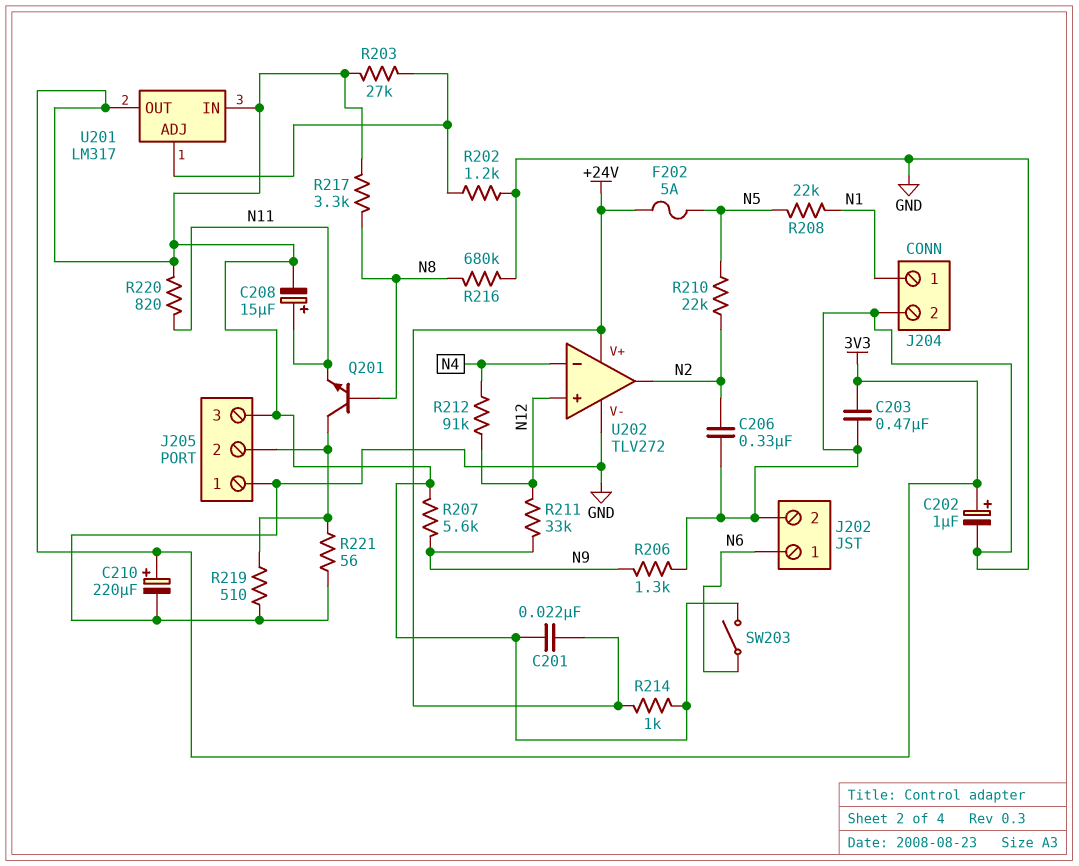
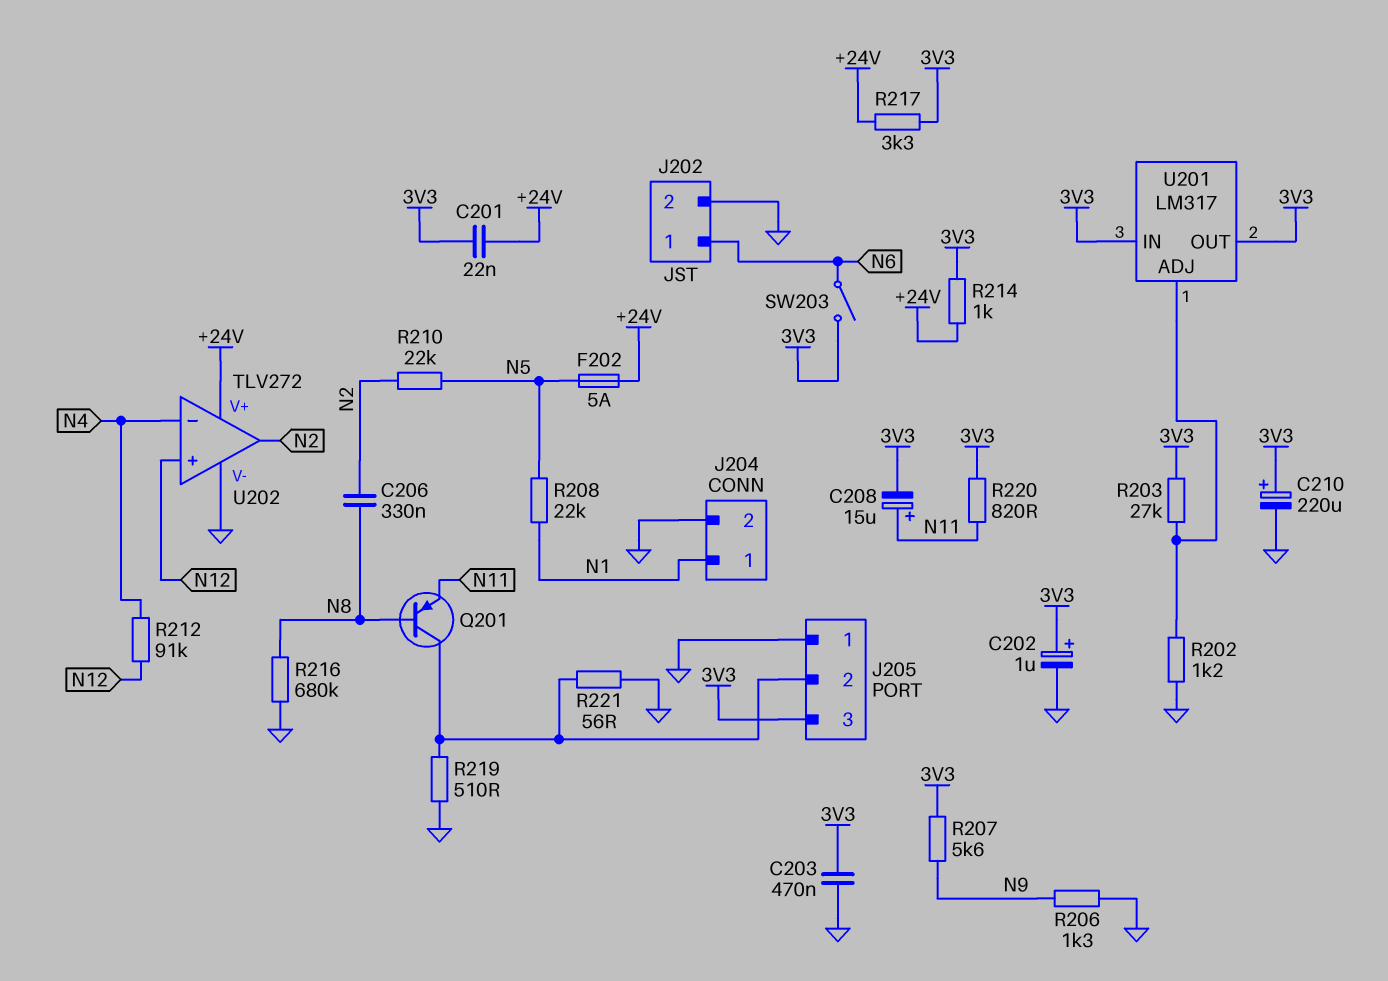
C206: 330nF (GND, N2) -> 330nF (N2, N8)
Q201: NPN (B N8, C J205/2, E N11) -> PNP (B N8, C J205/2, E N11)
R211: 33k (N9, N12) -> none
R217: 3.3k (3V3, N8) -> 3.3k (+24V, 3V3)

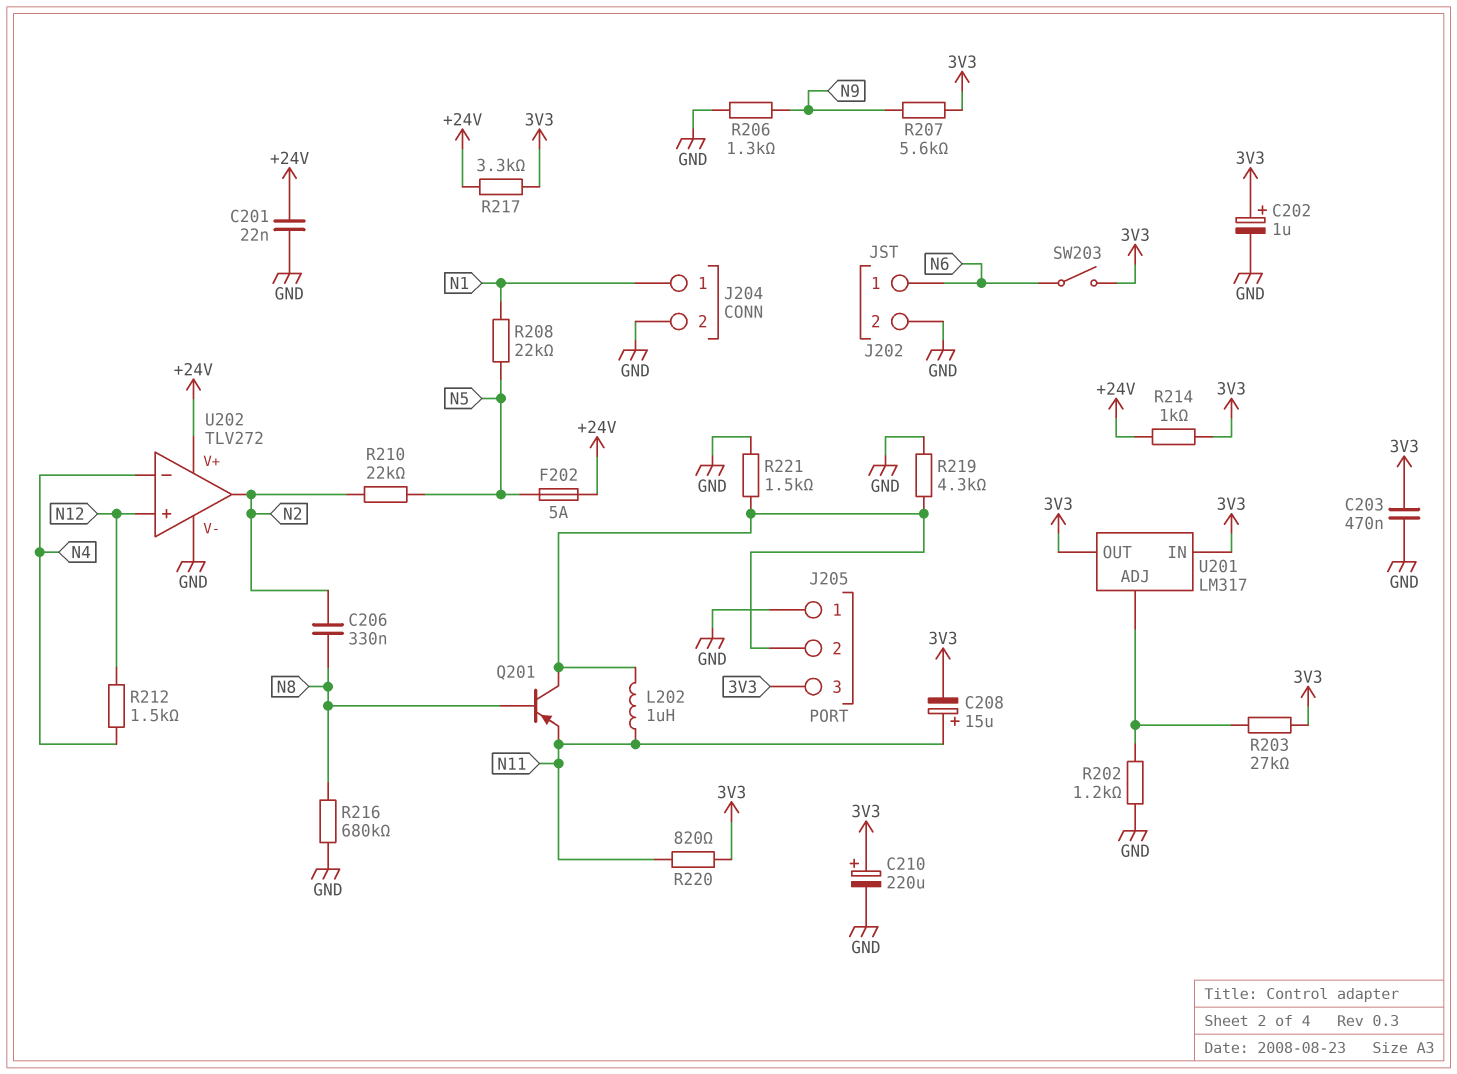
C201: 22nF (+24V, 3V3) -> 22nF (+24V, GND)
L202: none -> 1uH (J205/2, N11)
R212: 91k (N4, N12) -> 1.5k (N4, N12)
R219: 510 (GND, J205/2) -> 4.3k (GND, J205/2)
R221: 56 (GND, J205/2) -> 1.5k (GND, J205/2)

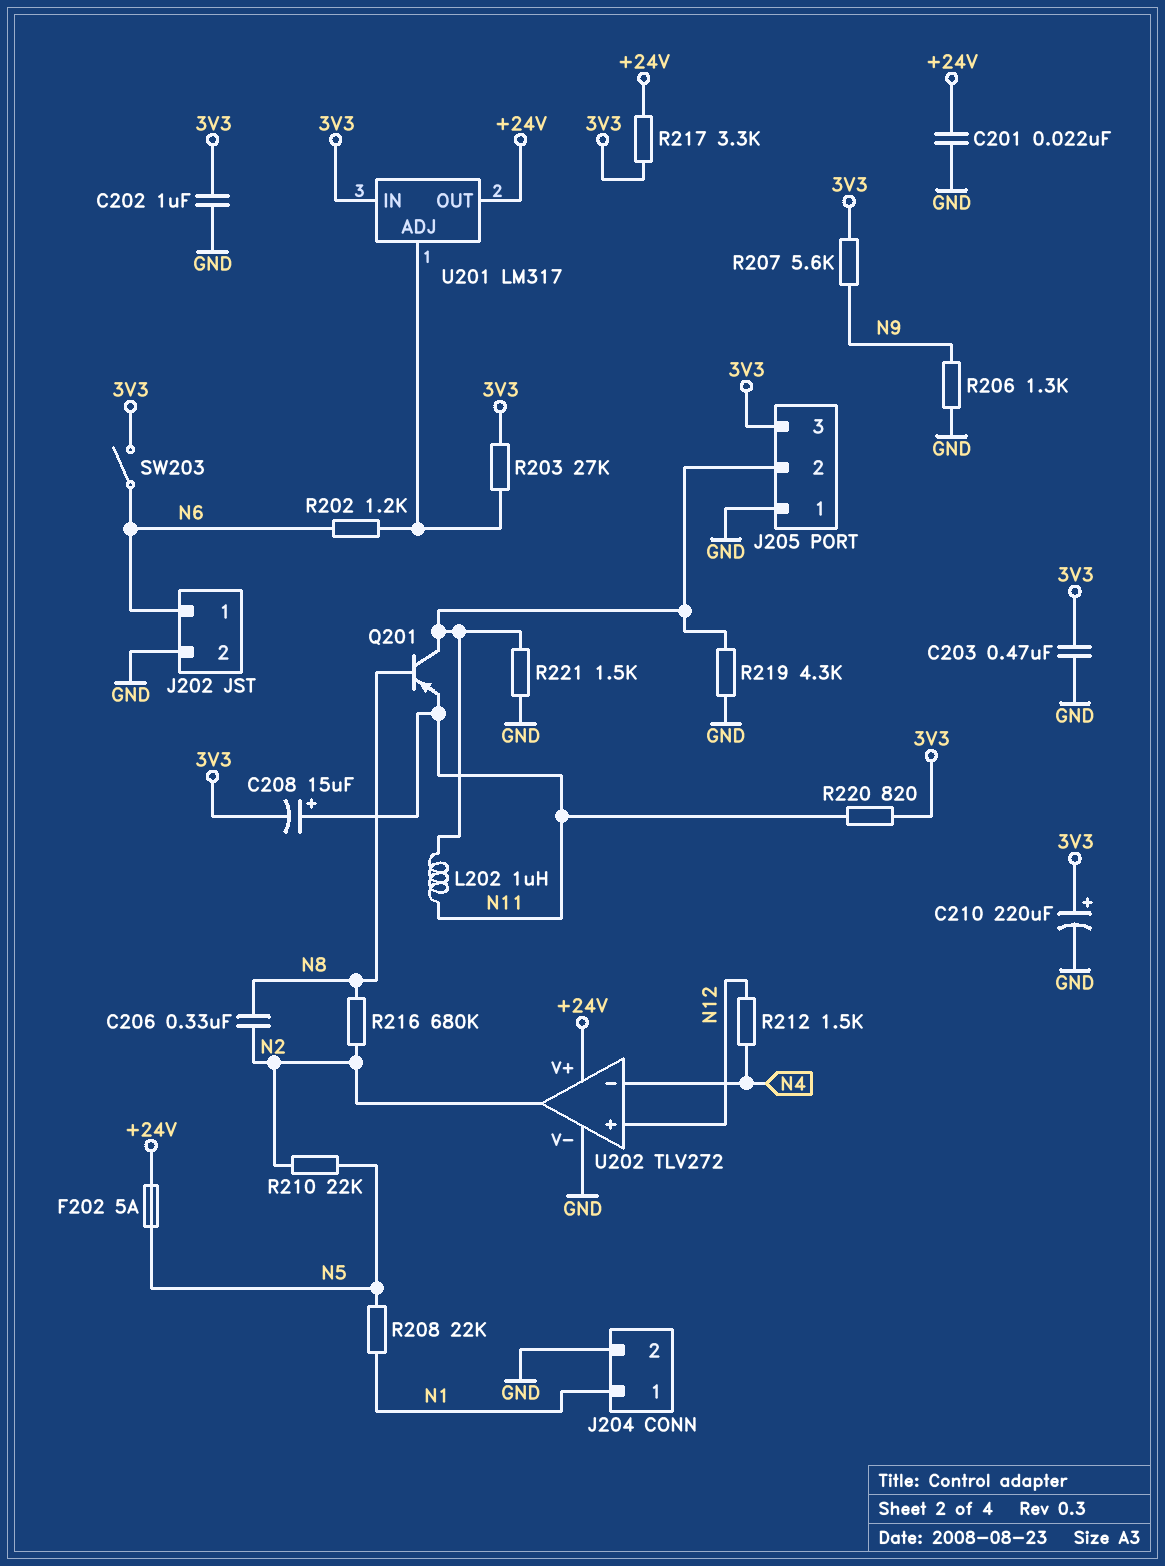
C202: 1uF (plus 3V3, minus GND) -> 1uF (3V3, GND)
R202: 1.2k (GND, U201/ADJ) -> 1.2k (N6, U201/ADJ)
R214: 1k (+24V, 3V3) -> none
R216: 680k (GND, N8) -> 680k (N2, N8)
U201 pin OUT: 3V3 -> +24V

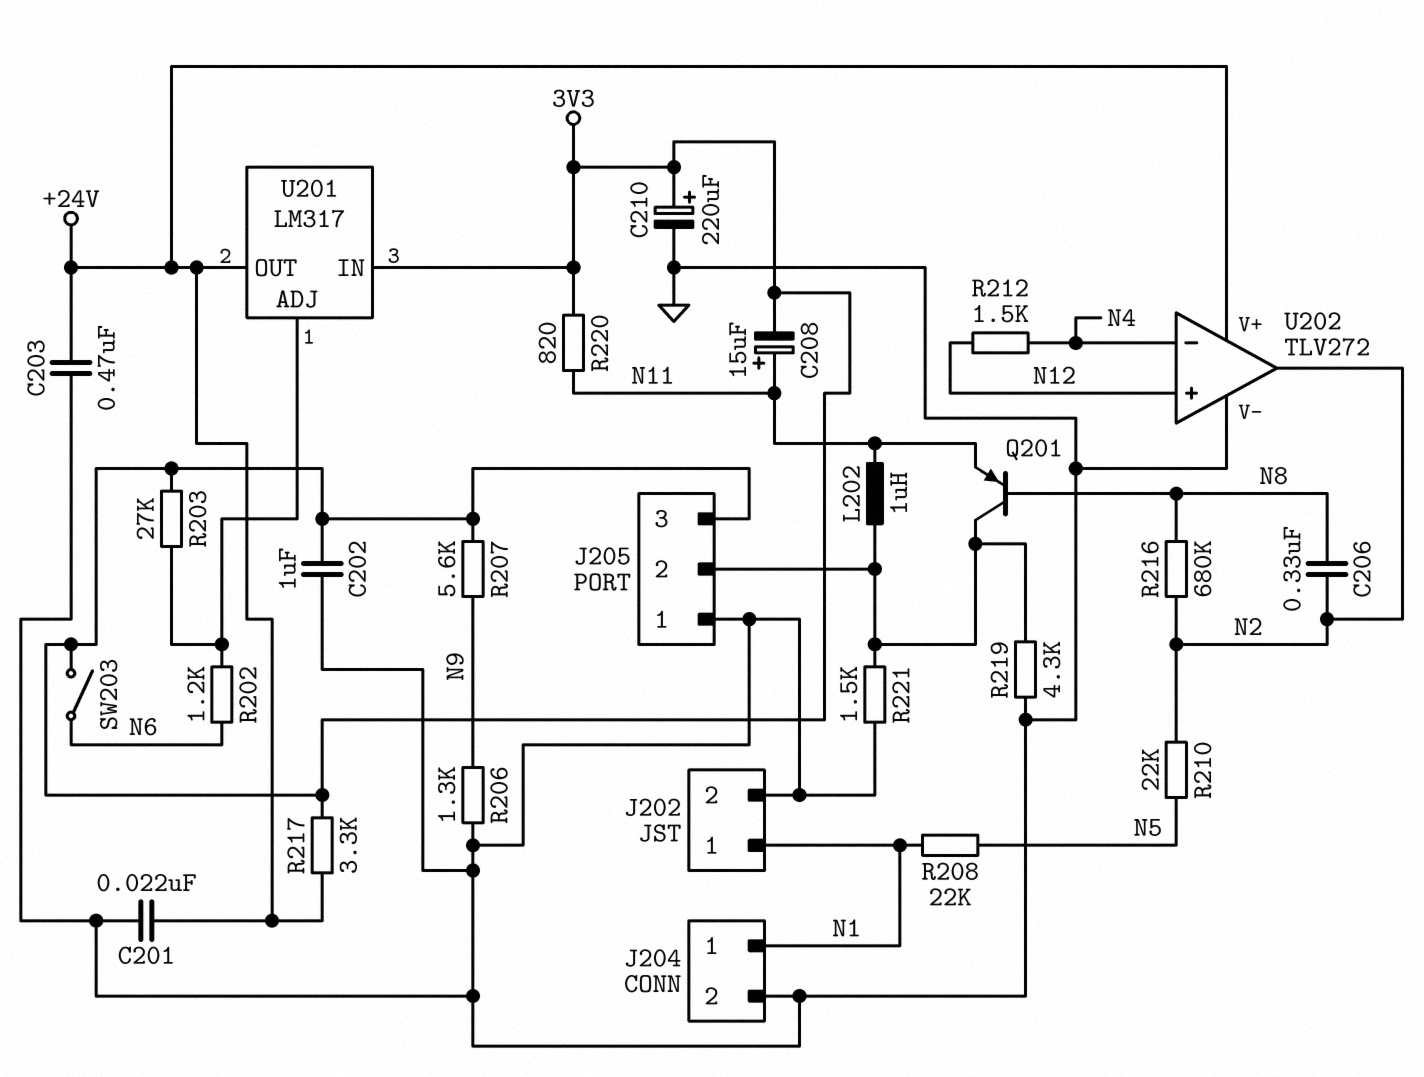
C203: 470nF (3V3, GND) -> 470nF (+24V, GND)
F202: 5A (+24V, N5) -> none
J202 pin 1: N6 -> N1

